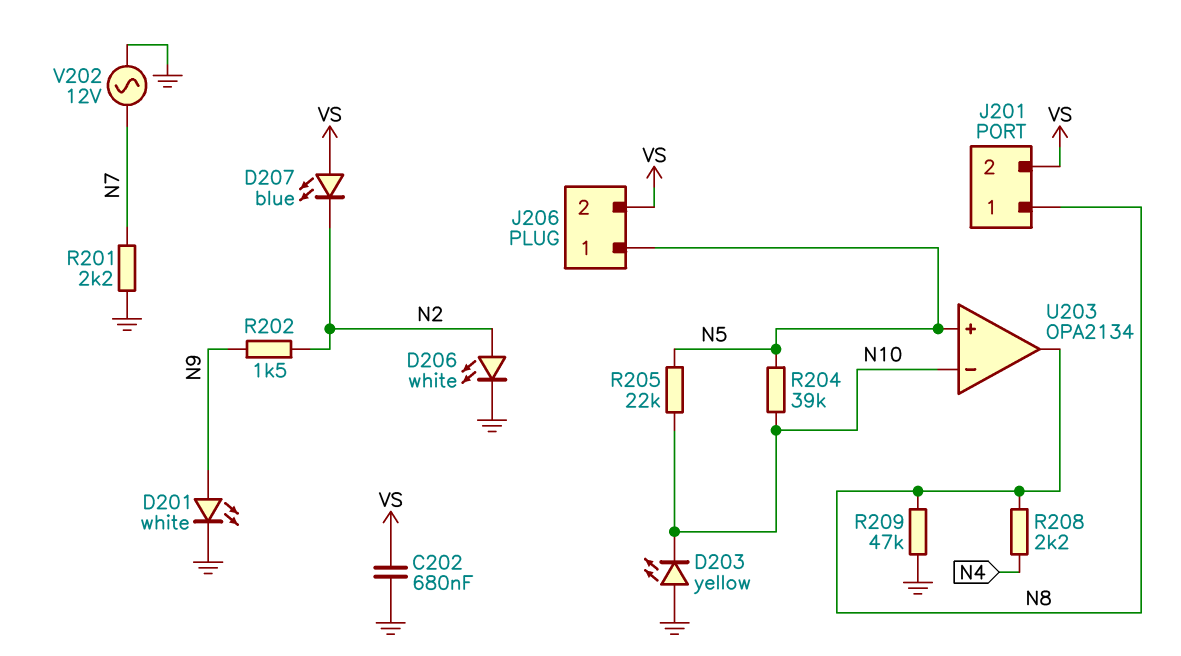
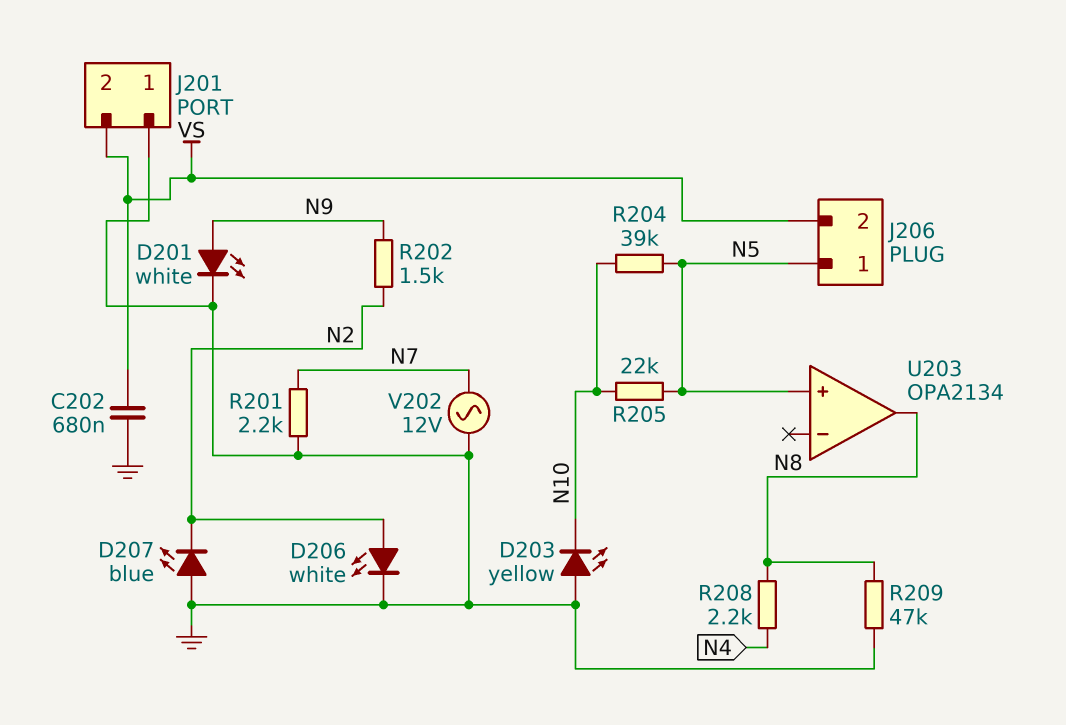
D207: LED blue (A VS, K N2) -> LED blue (A GND, K N2)
J201 pin 1: N8 -> GND
U203 pin in-: N10 -> none

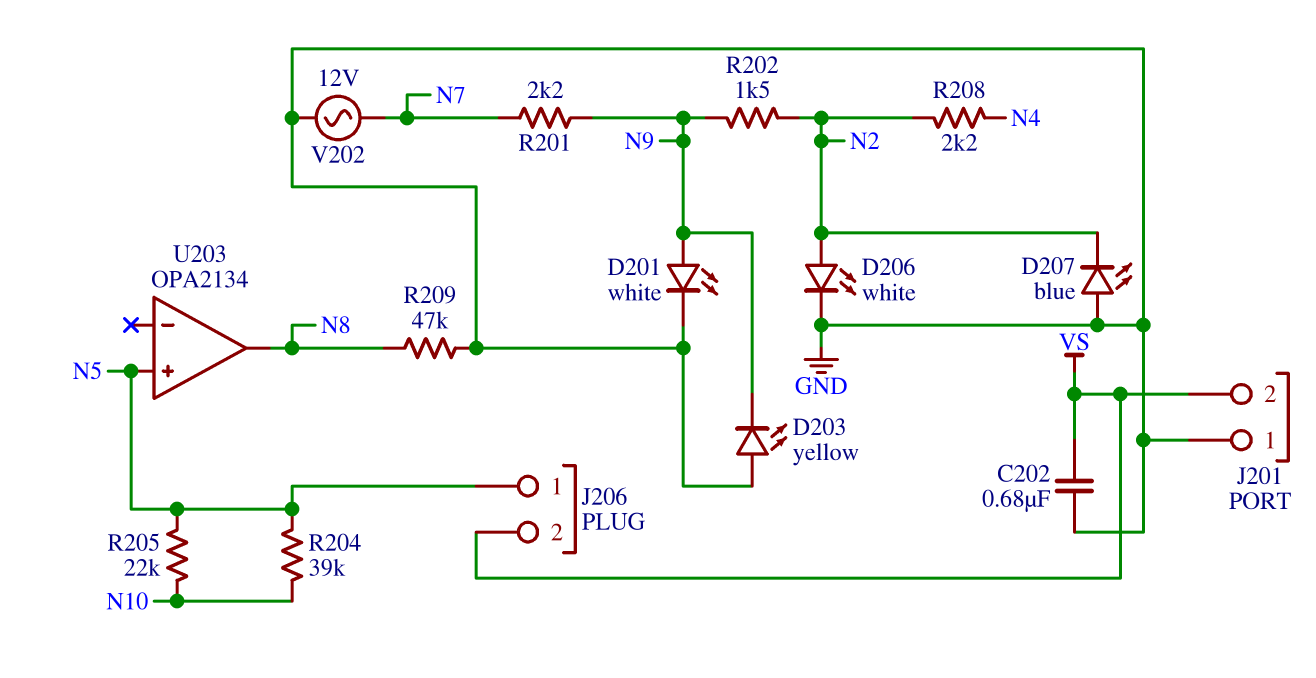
D203: LED yellow (A GND, K N10) -> LED yellow (A GND, K N9)
R201: 2.2k (GND, N7) -> 2.2k (N7, N9)
R208: 2.2k (N4, N8) -> 2.2k (N2, N4)

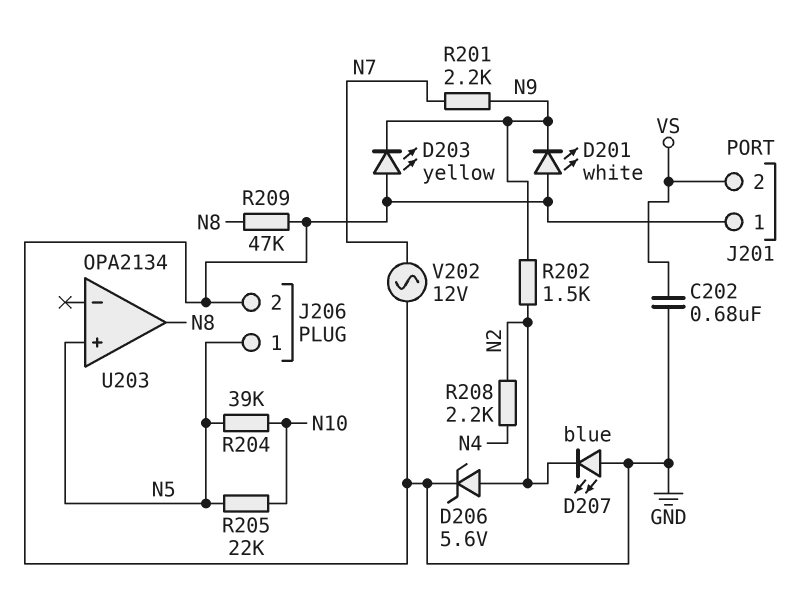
D201: LED white (A N9, K GND) -> LED white (A GND, K N9)
D206: LED white (A N2, K GND) -> zener 5.6V (A N2, K GND)
J206 pin 2: VS -> GND

